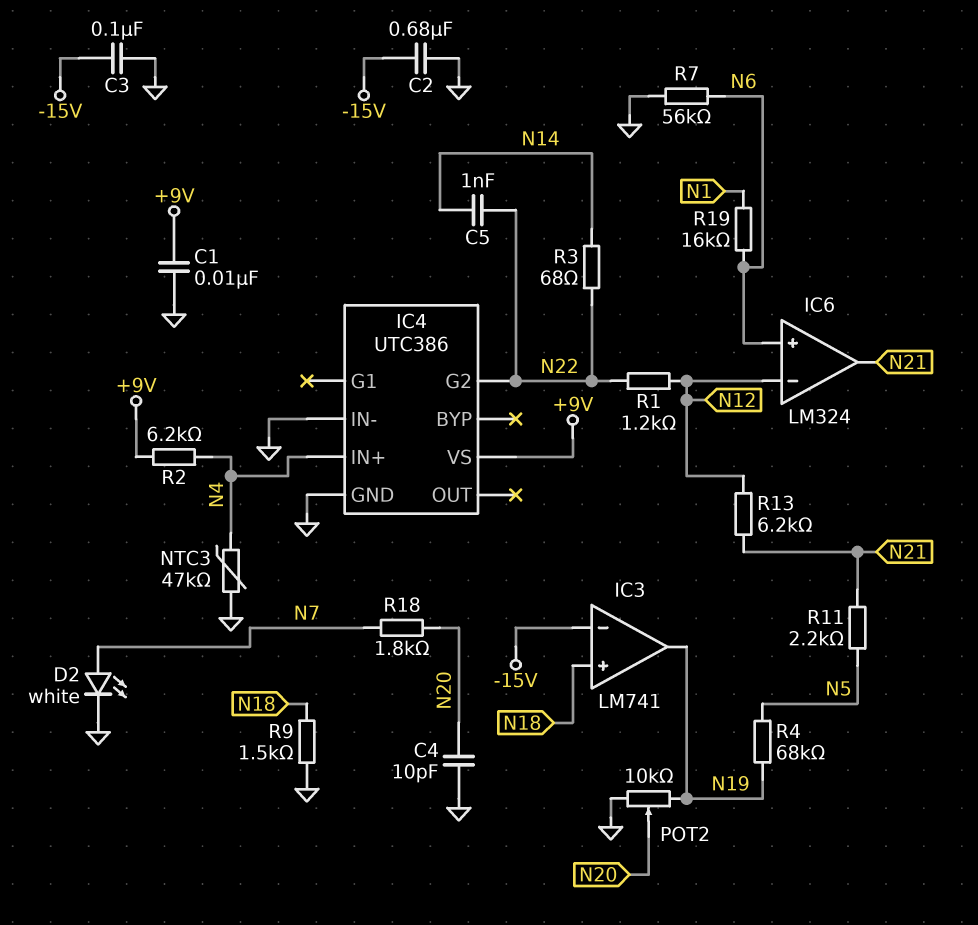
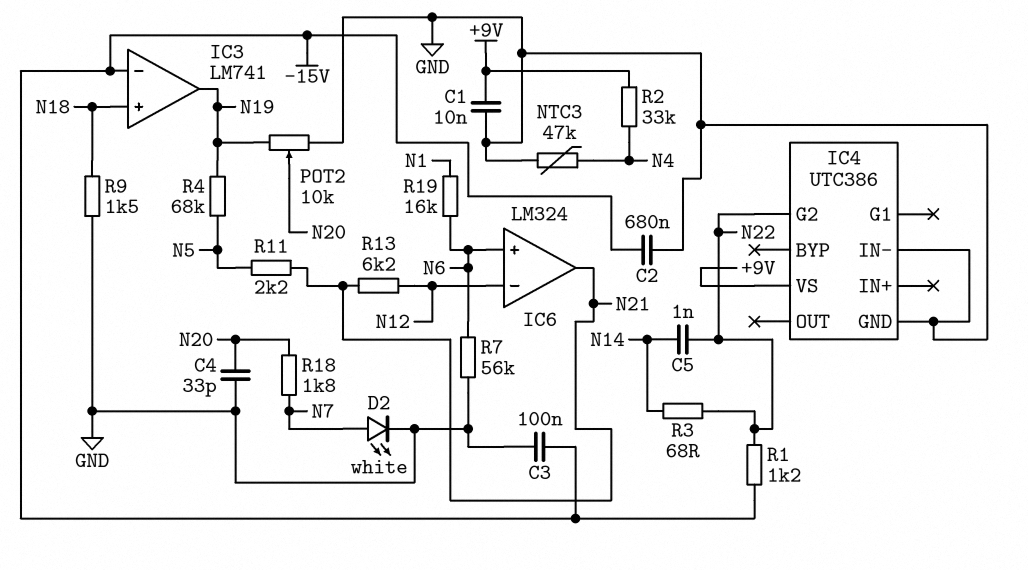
C4: 10pF (GND, N20) -> 33pF (GND, N20)
IC4 pin IN+: N4 -> none
R1: 1.2k (N12, N22) -> 1.2k (-15V, N22)
R2: 6.2k (+9V, N4) -> 33k (+9V, N4)

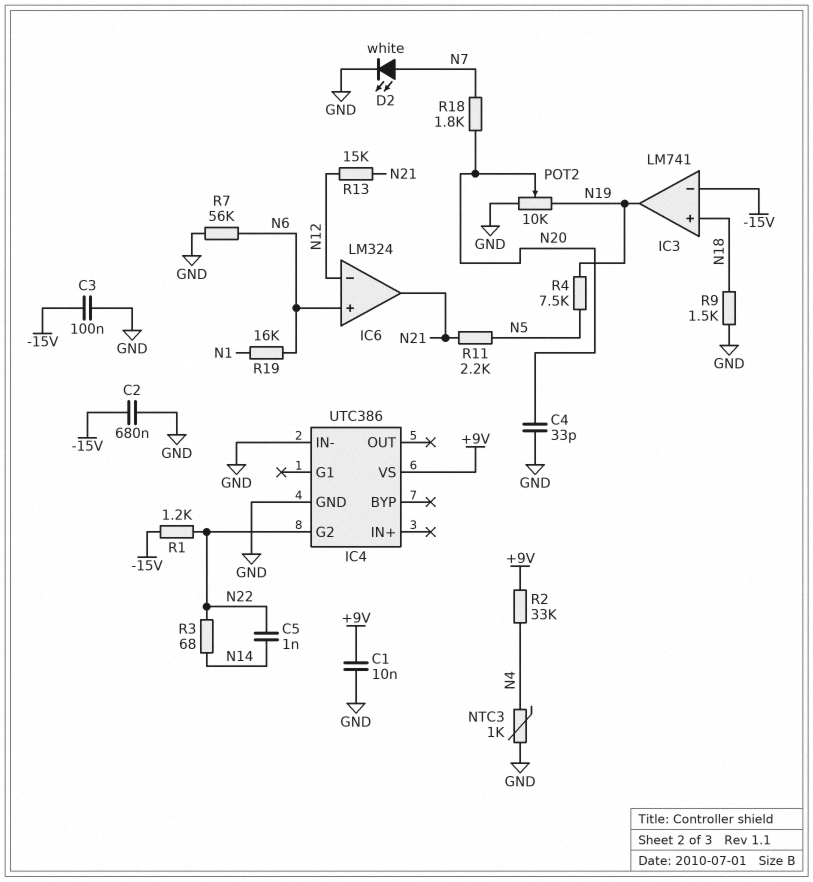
NTC3: 47k (GND, N4) -> 1k (GND, N4)
R4: 68k (N5, N19) -> 7.5k (N5, N19)
R13: 6.2k (N12, N21) -> 15k (N12, N21)

